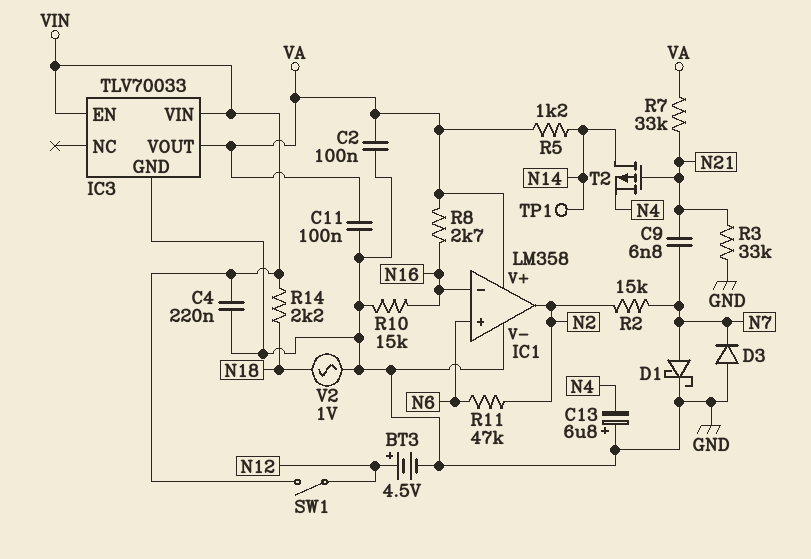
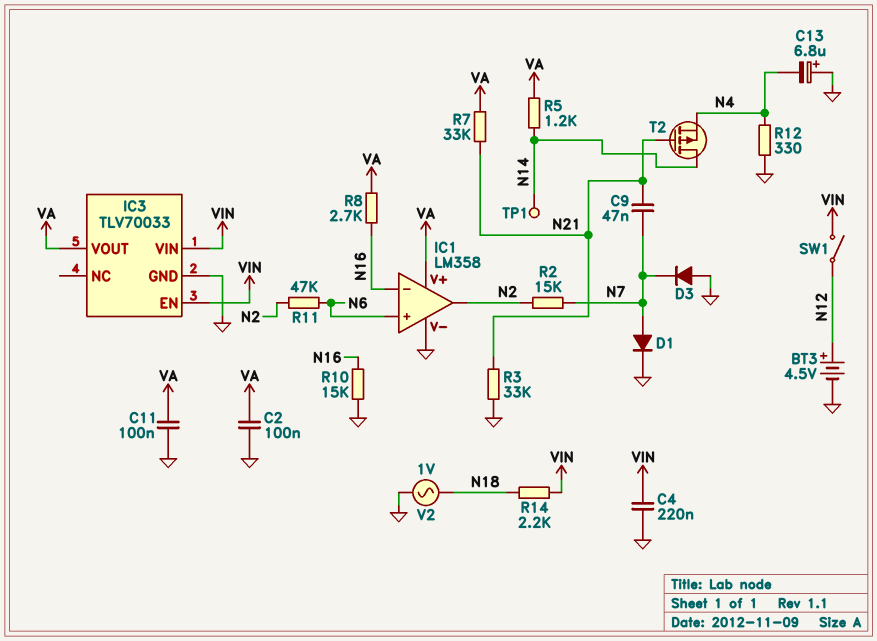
C9: 6.8nF (N7, N21) -> 47nF (N7, N21)
D1: schottky (A N7, K GND) -> diode (A N7, K GND)
R12: none -> 330 (GND, N4)

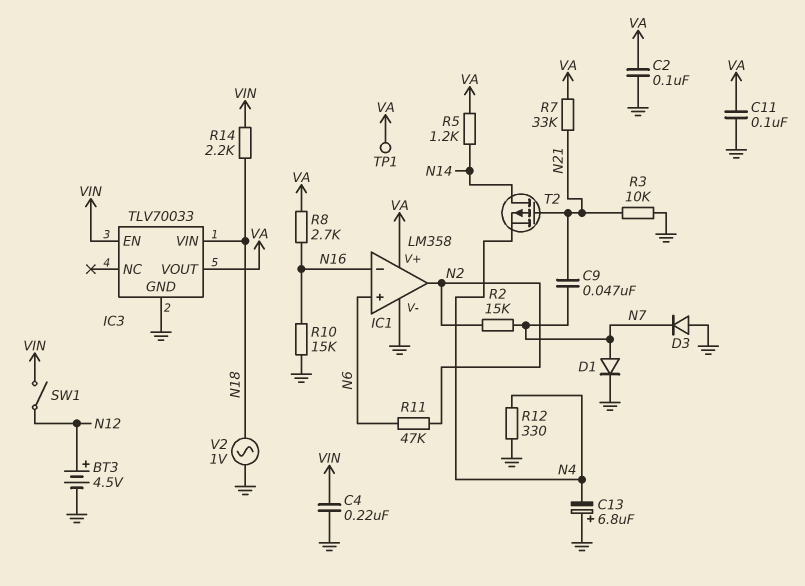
IC3 pin VIN: VIN -> N18
R3: 33k (GND, N21) -> 10k (GND, N21)
TP1: test point (N14) -> test point (VA)

